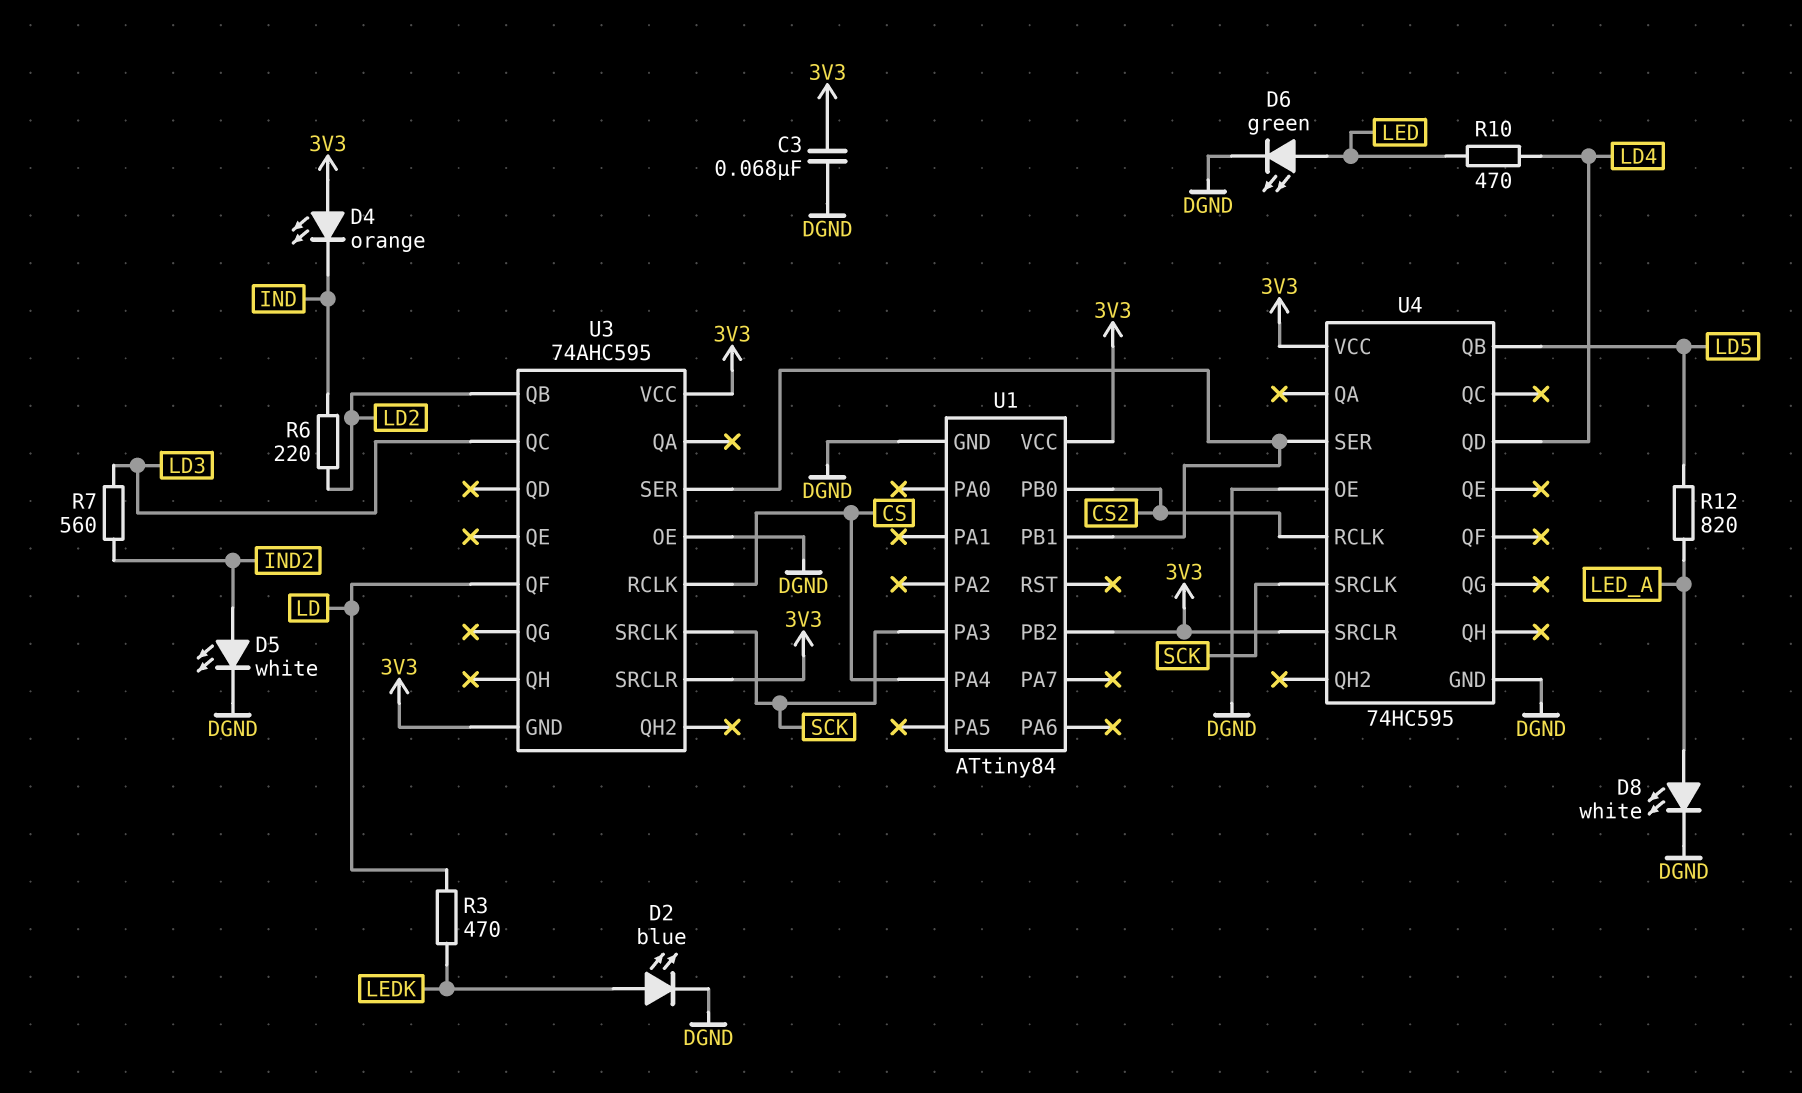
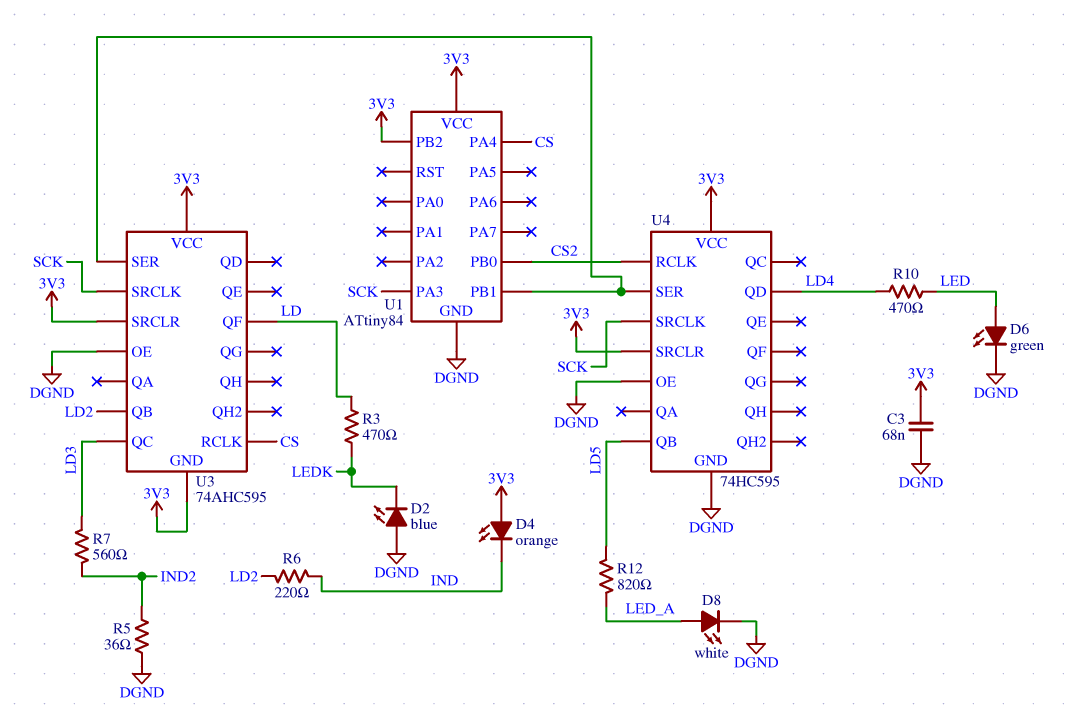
D2: LED blue (A LEDK, K DGND) -> LED blue (A DGND, K LEDK)
D5: LED white (A IND2, K DGND) -> none
R5: none -> 36 (DGND, IND2)

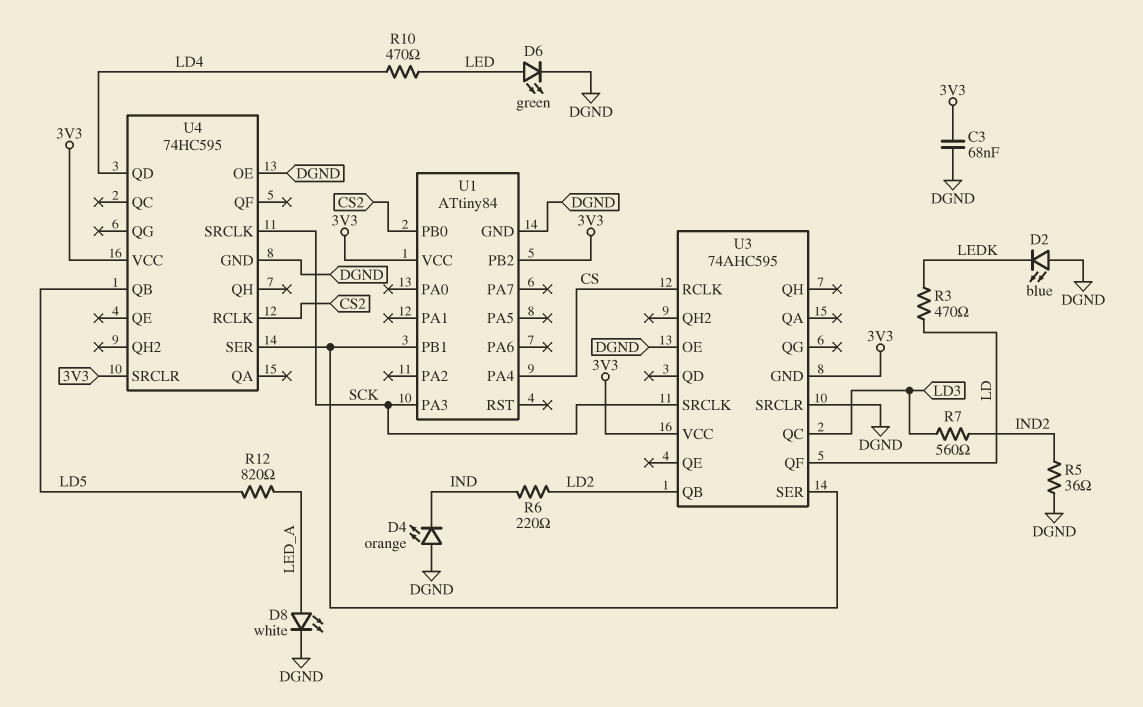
D4: LED orange (A 3V3, K IND) -> LED orange (A DGND, K IND)
U3 pin SRCLR: 3V3 -> DGND

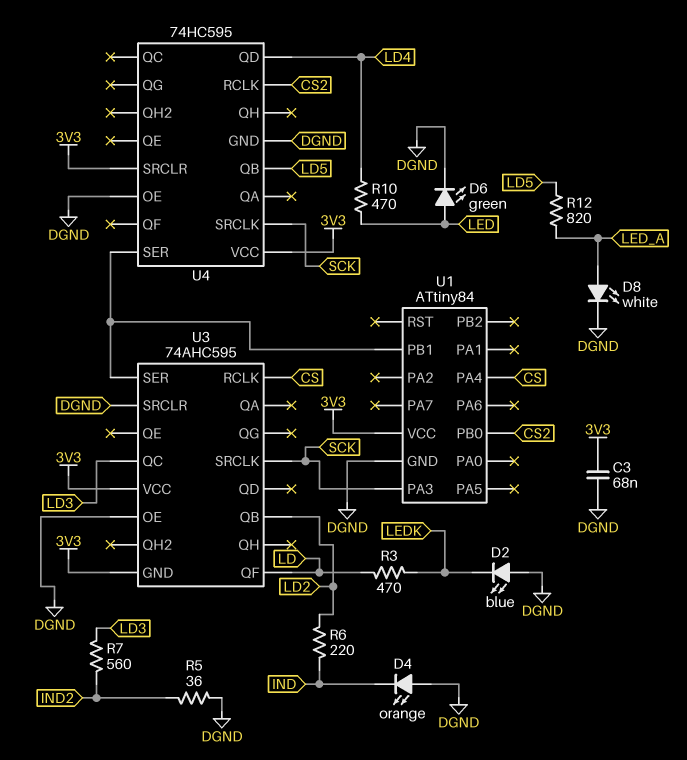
U1 pin PB2: 3V3 -> none

